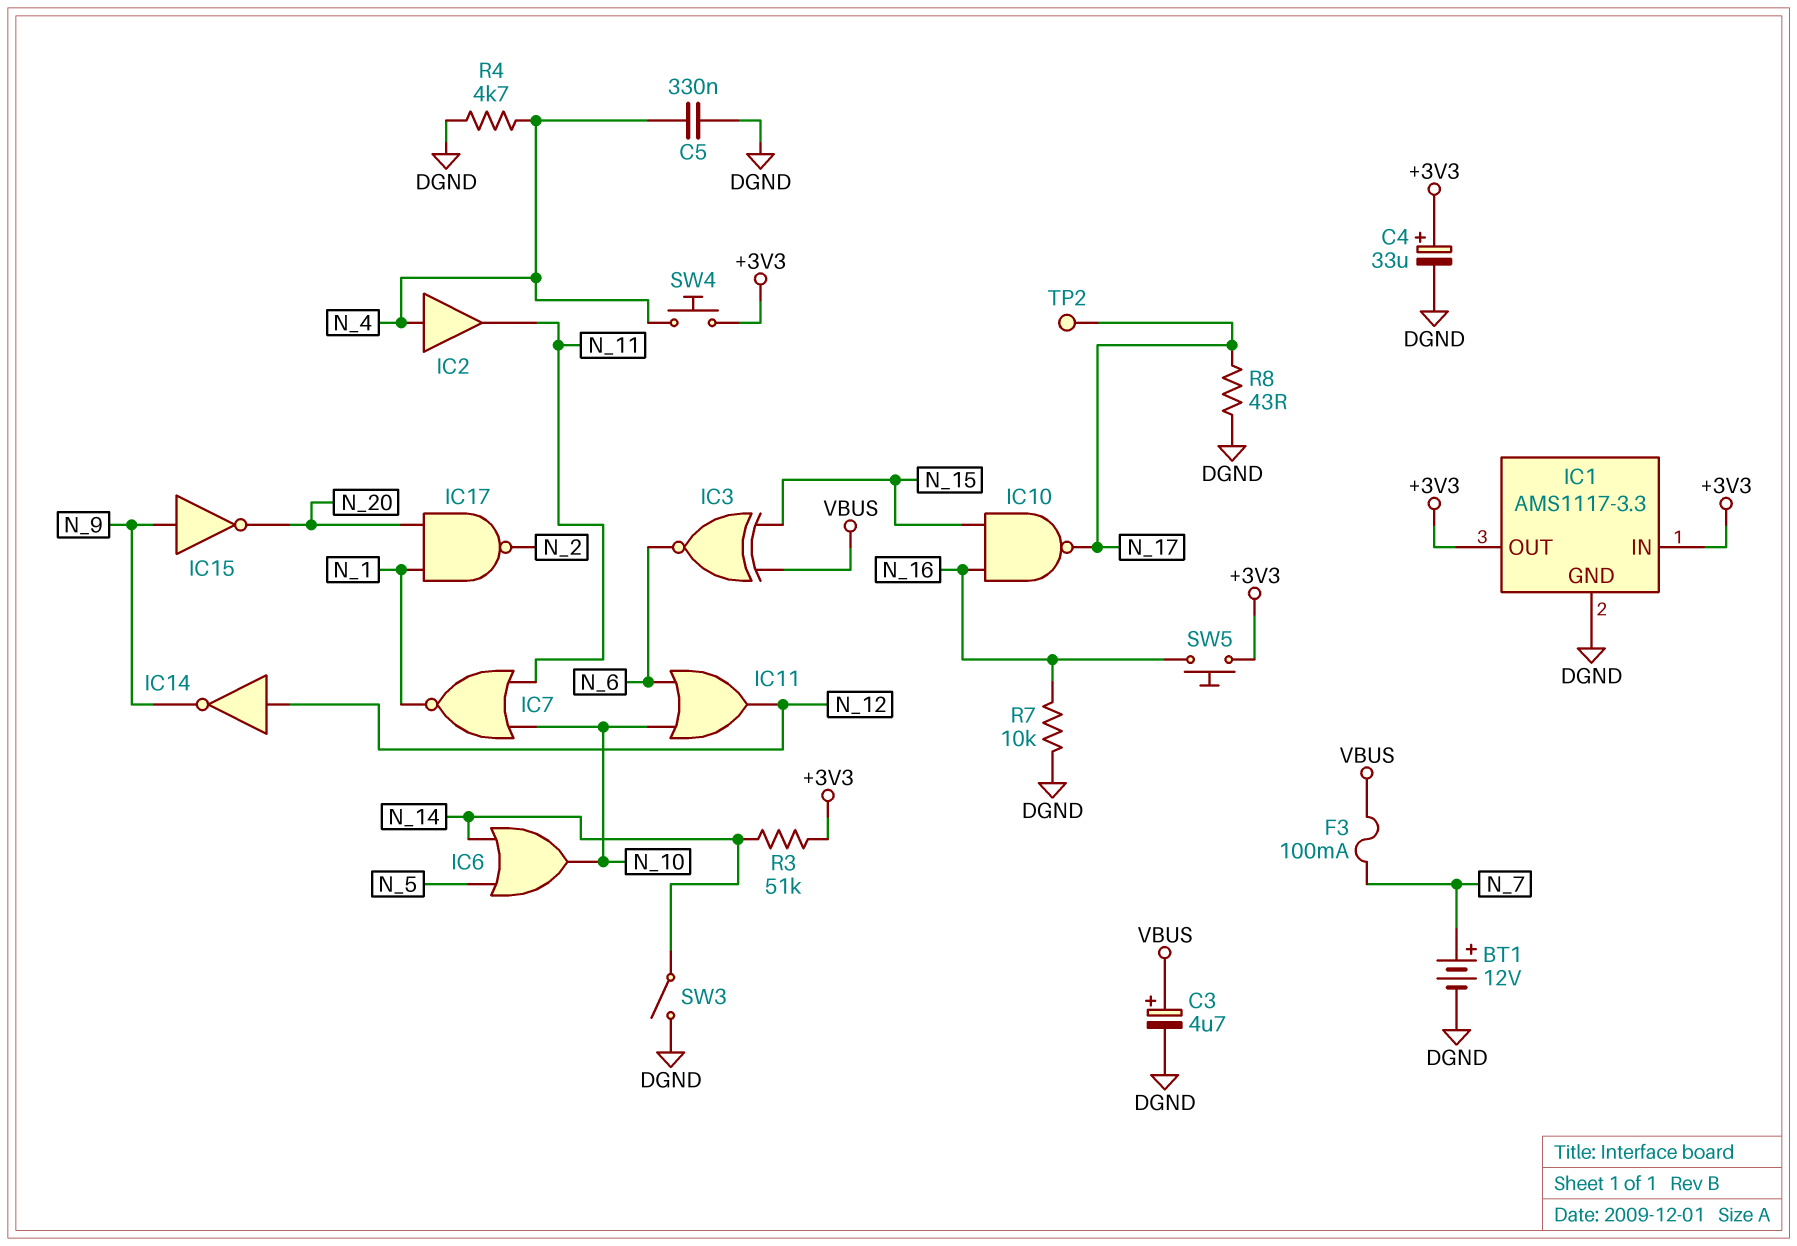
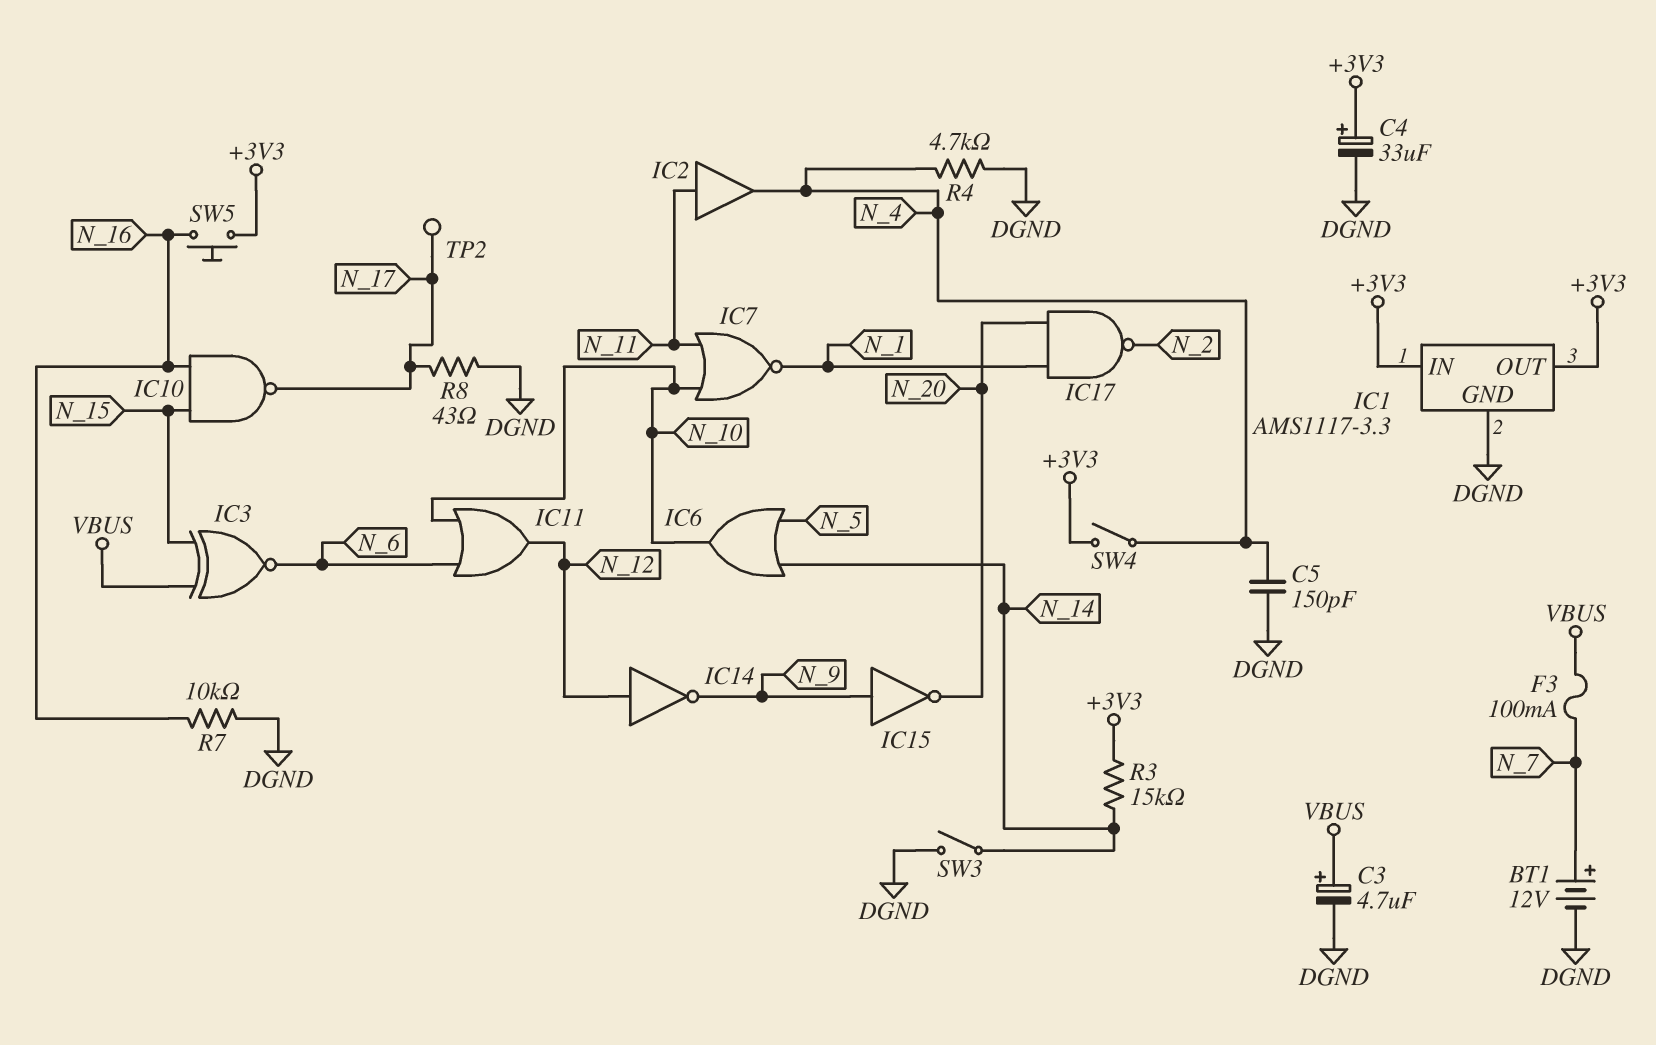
C5: 330nF (DGND, N_4) -> 150pF (DGND, N_4)
IC2: buffer (in N_4, out N_11) -> buffer (in N_11, out N_4)
R3: 51k (+3V3, N_14) -> 15k (+3V3, N_14)
SW4: button (+3V3, N_4) -> switch (+3V3, N_4)

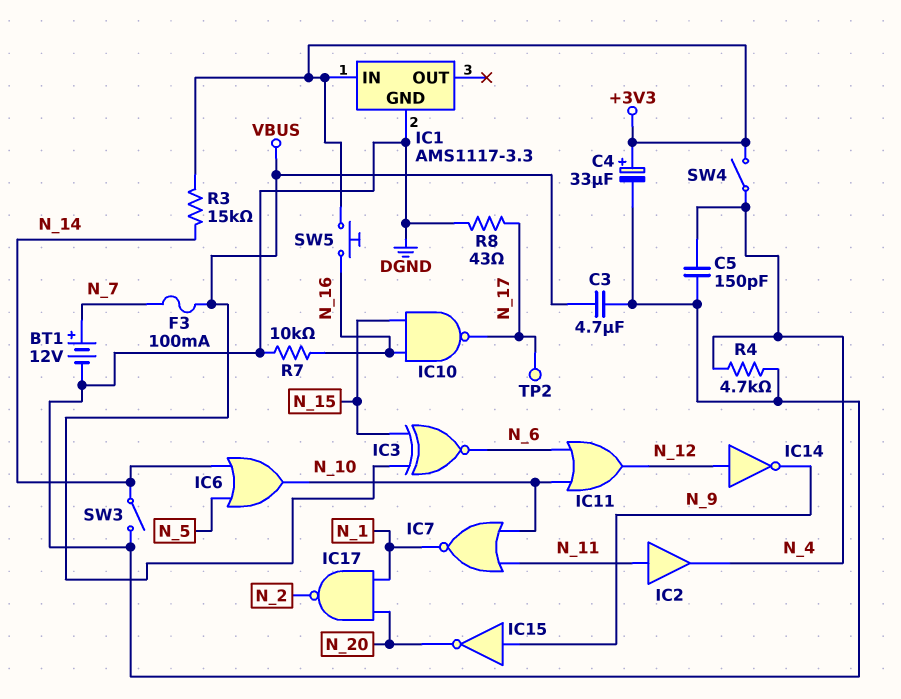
C3: 4.7uF (plus VBUS, minus DGND) -> 4.7uF (DGND, VBUS)
IC1 pin OUT: +3V3 -> none

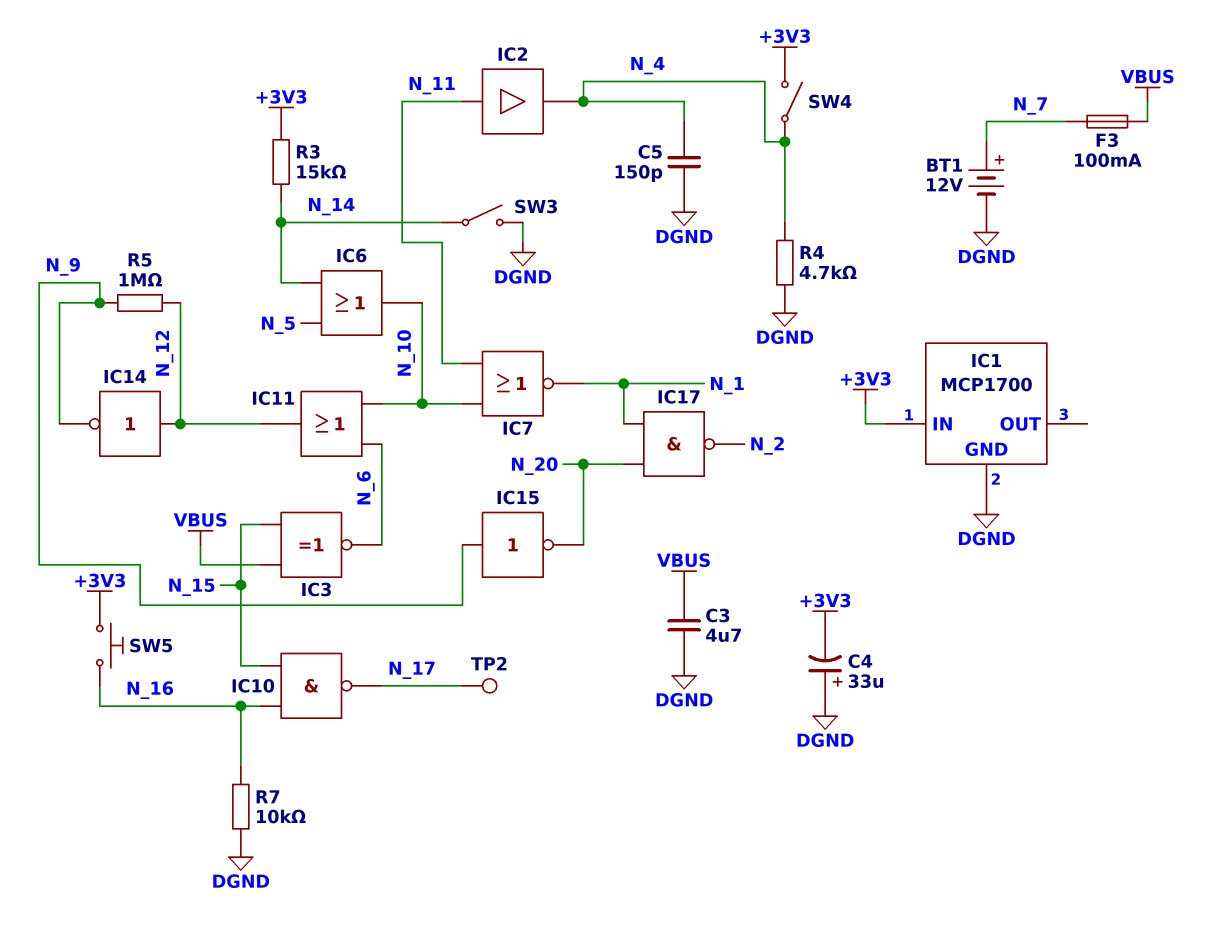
C4: 33uF (plus +3V3, minus DGND) -> 33uF (plus DGND, minus +3V3)
IC1: AMS1117-3.3 -> MCP1700
R5: none -> 1M (N_9, N_12)
R8: 43 (DGND, N_17) -> none

